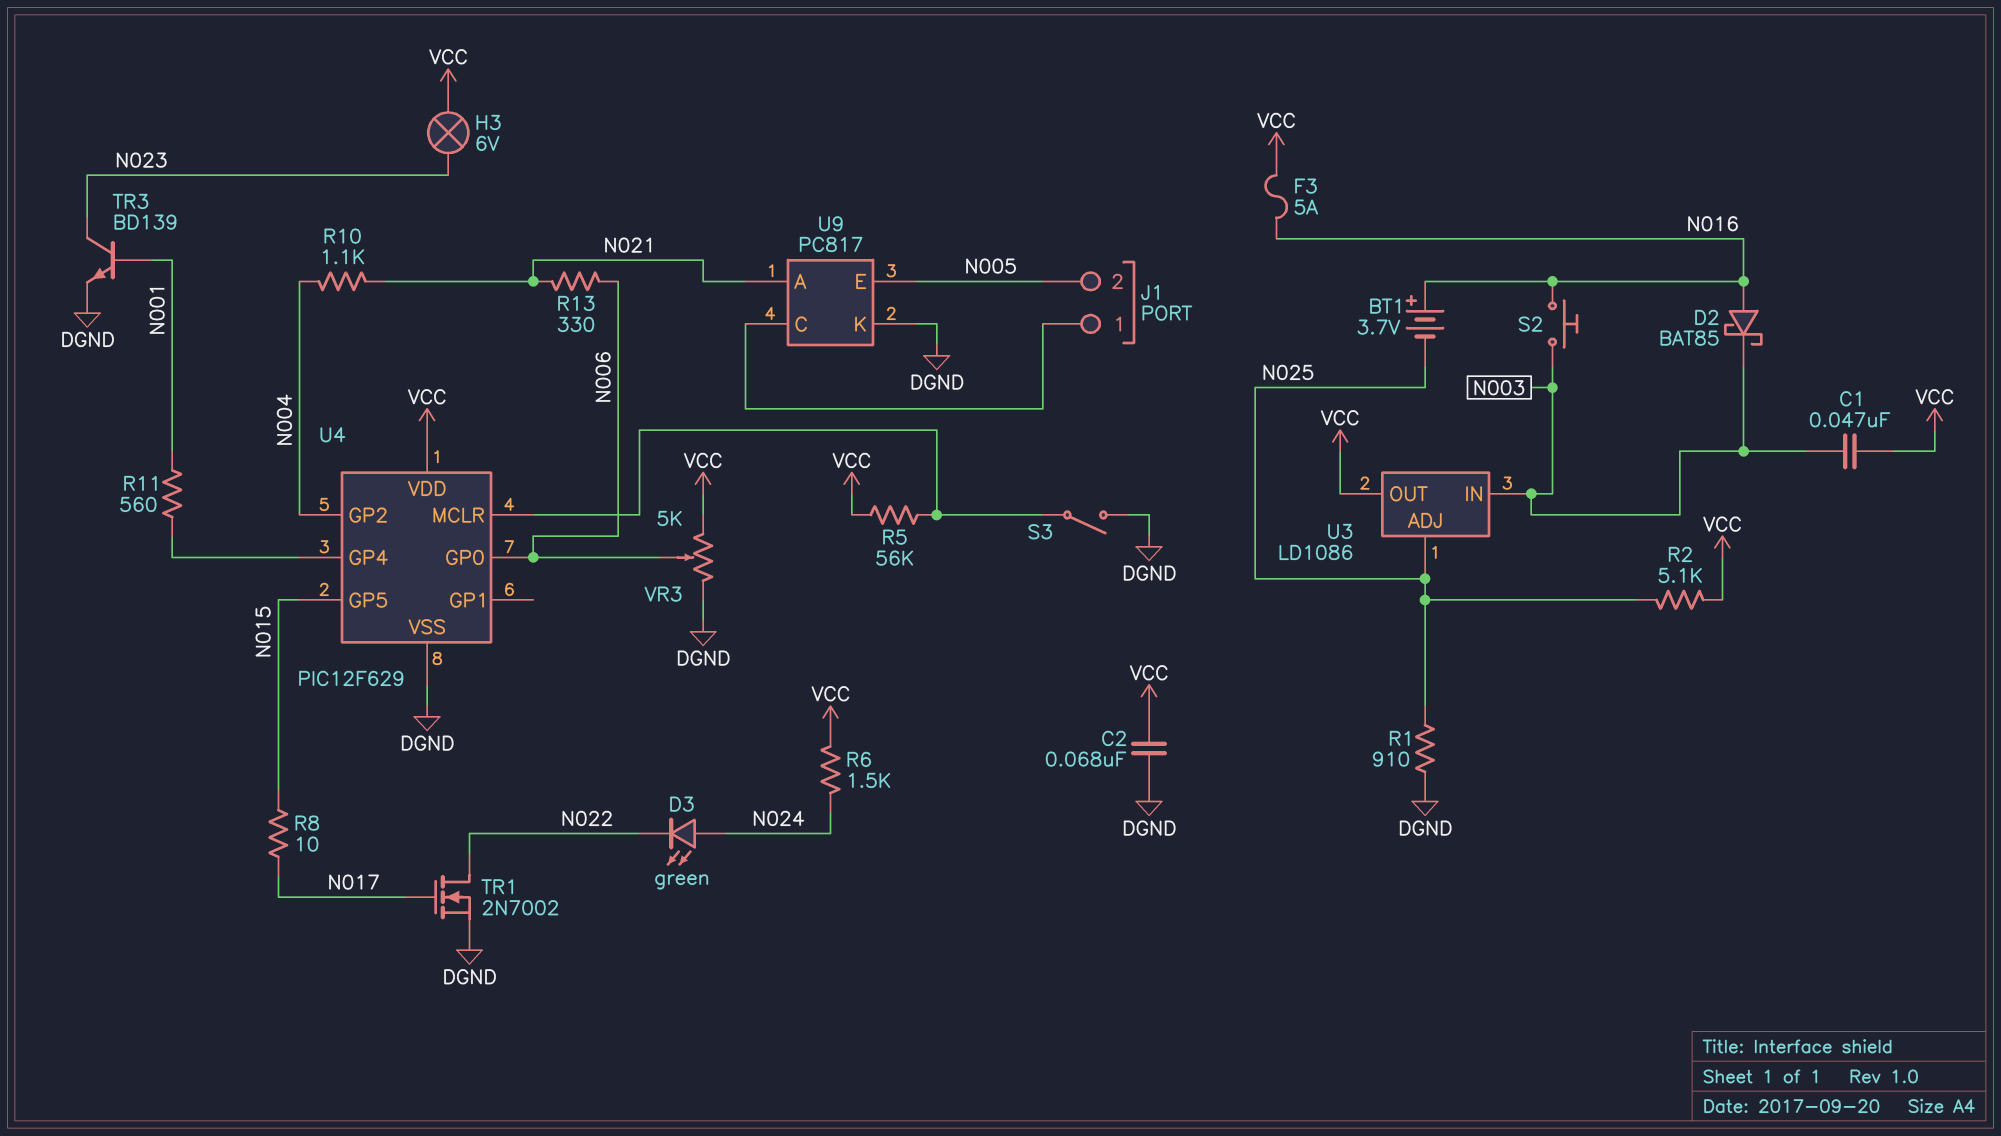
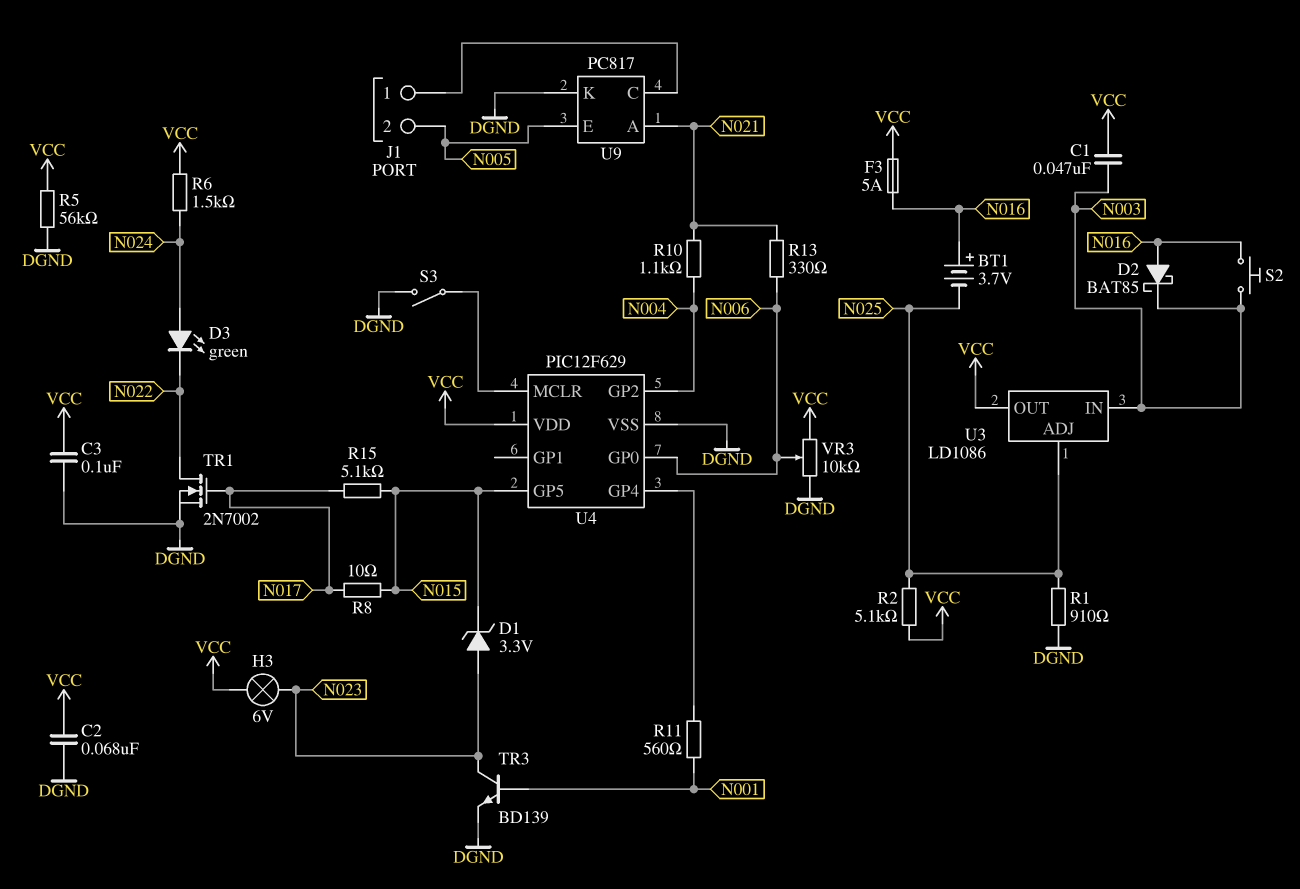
C3: none -> 100nF (DGND, VCC)
D1: none -> zener 3.3V (A N023, K N015)
R5: 56k (U4/MCLR, VCC) -> 56k (DGND, VCC)
R15: none -> 5.1k (N015, N017)
VR3: 5k (DGND, VCC, wiper N006) -> 10k (DGND, VCC, wiper N006)

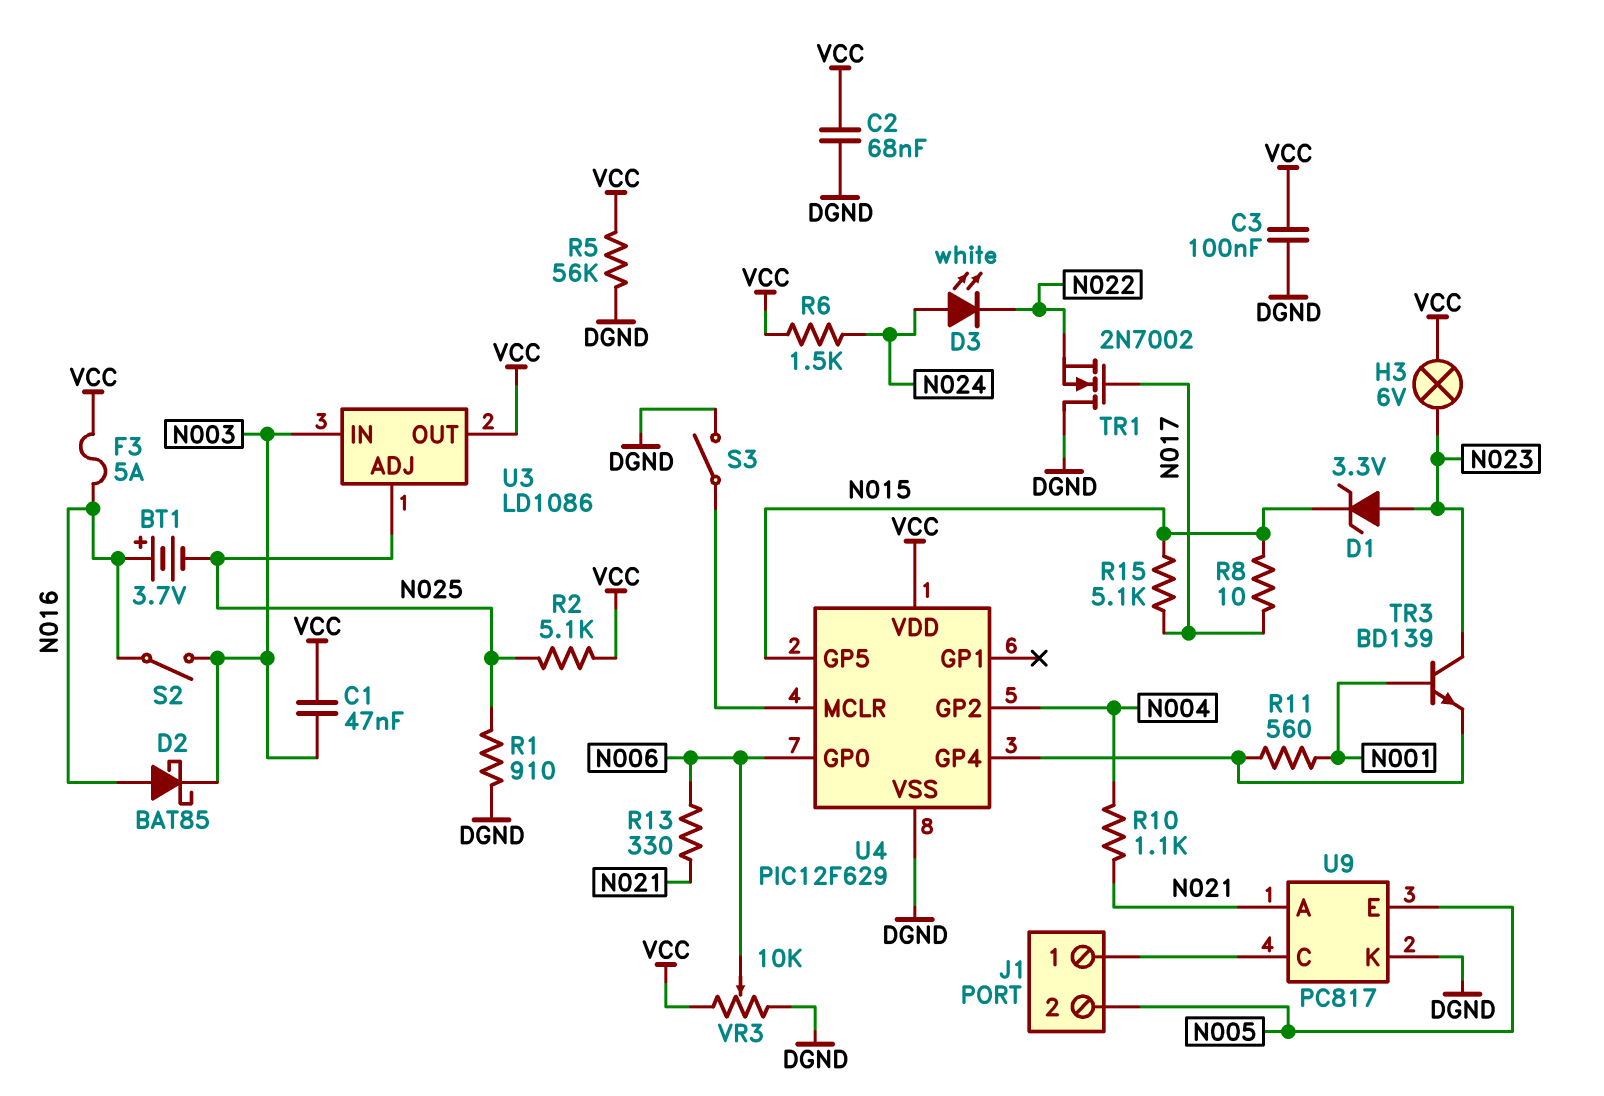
D3: LED green (A N024, K N022) -> LED white (A N024, K N022)
S2: button (N003, N016) -> switch (N003, N016)
TR1: NMOS 2N7002 (G N017, D N022, S DGND) -> NMOS 2N7002 (G N017, D DGND, S N022)
TR3: NPN BD139 (B N001, C N023, E DGND) -> NPN BD139 (B N001, C N023, E U4/GP4)

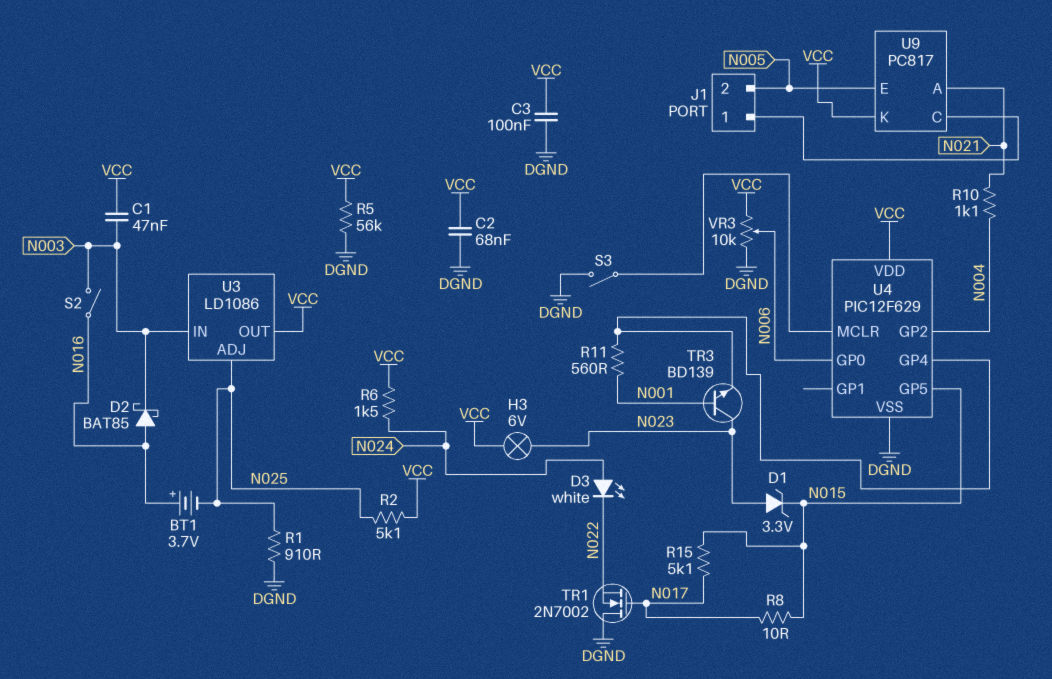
F3: 5A (N016, VCC) -> none
R13: 330 (N006, N021) -> none
U9 pin K: DGND -> VCC

